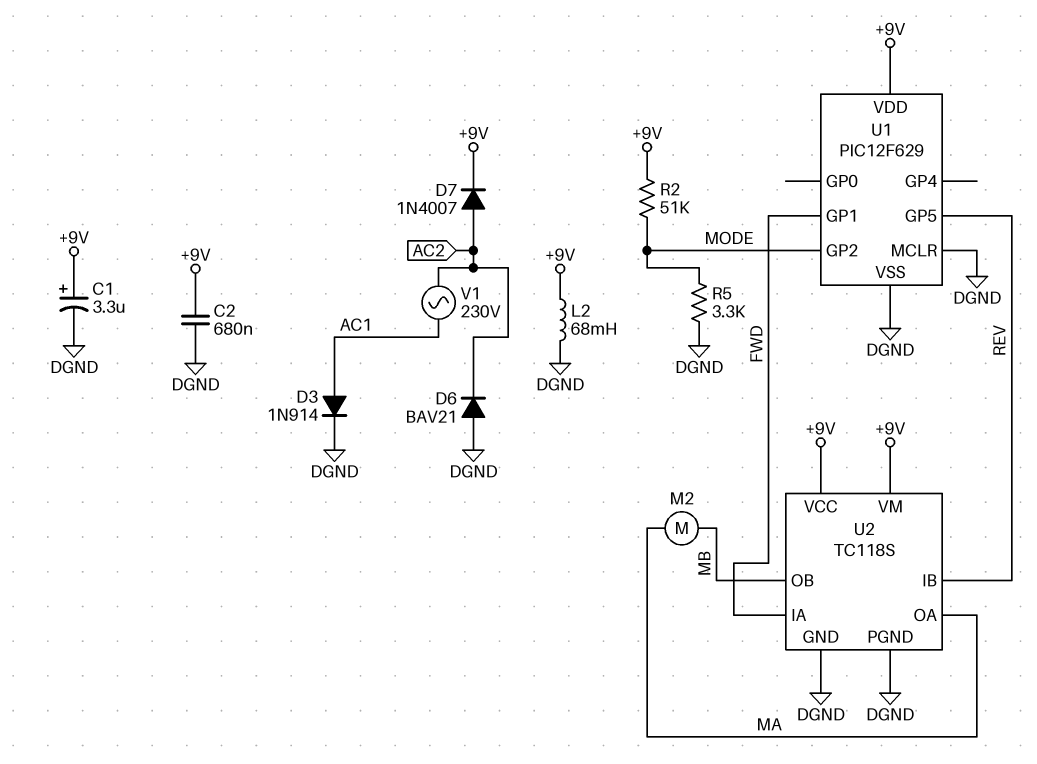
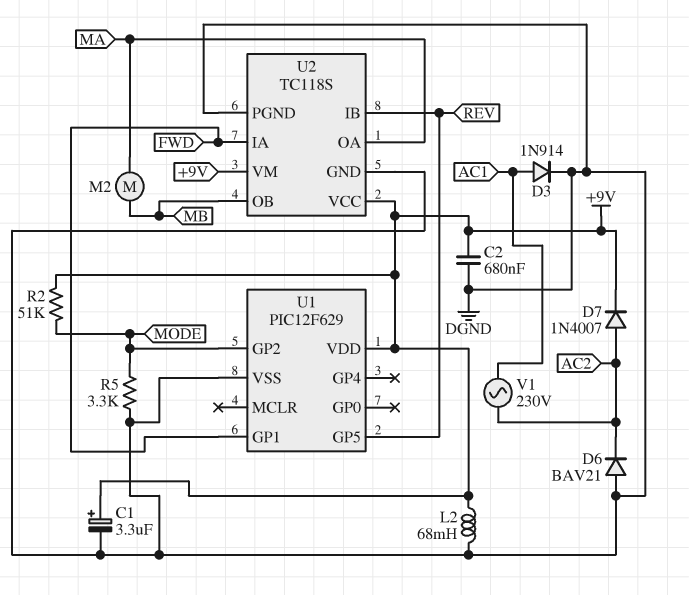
U1 pin MCLR: DGND -> none

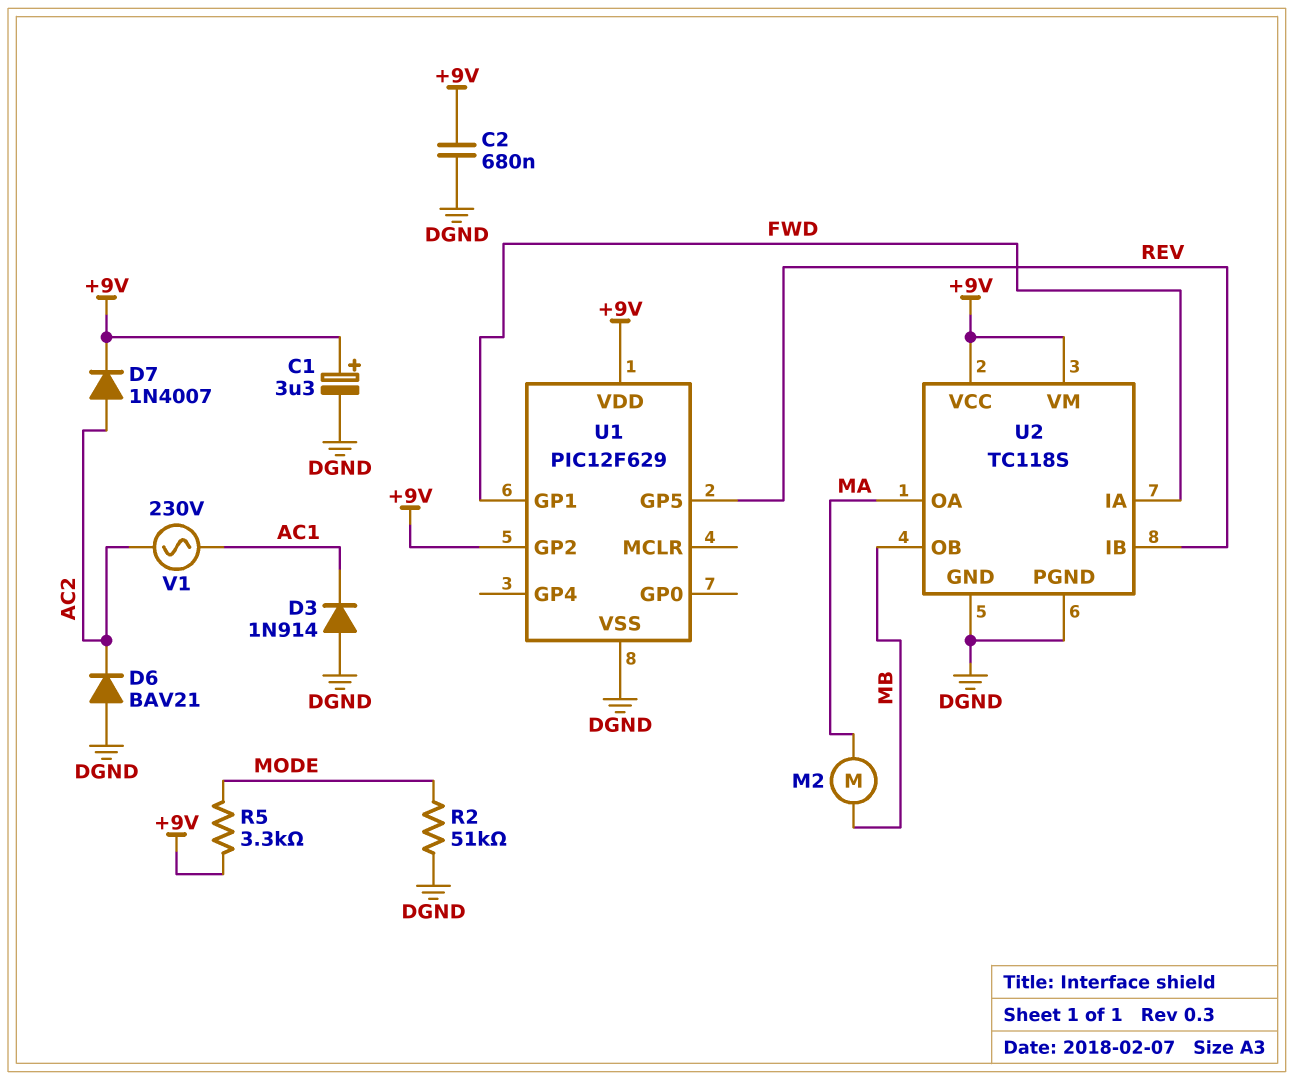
D3: diode 1N914 (A AC1, K DGND) -> diode 1N914 (A DGND, K AC1)
L2: 68mH (+9V, DGND) -> none
R2: 51k (+9V, MODE) -> 51k (DGND, MODE)
R5: 3.3k (DGND, MODE) -> 3.3k (+9V, MODE)
U1 pin GP2: MODE -> +9V

